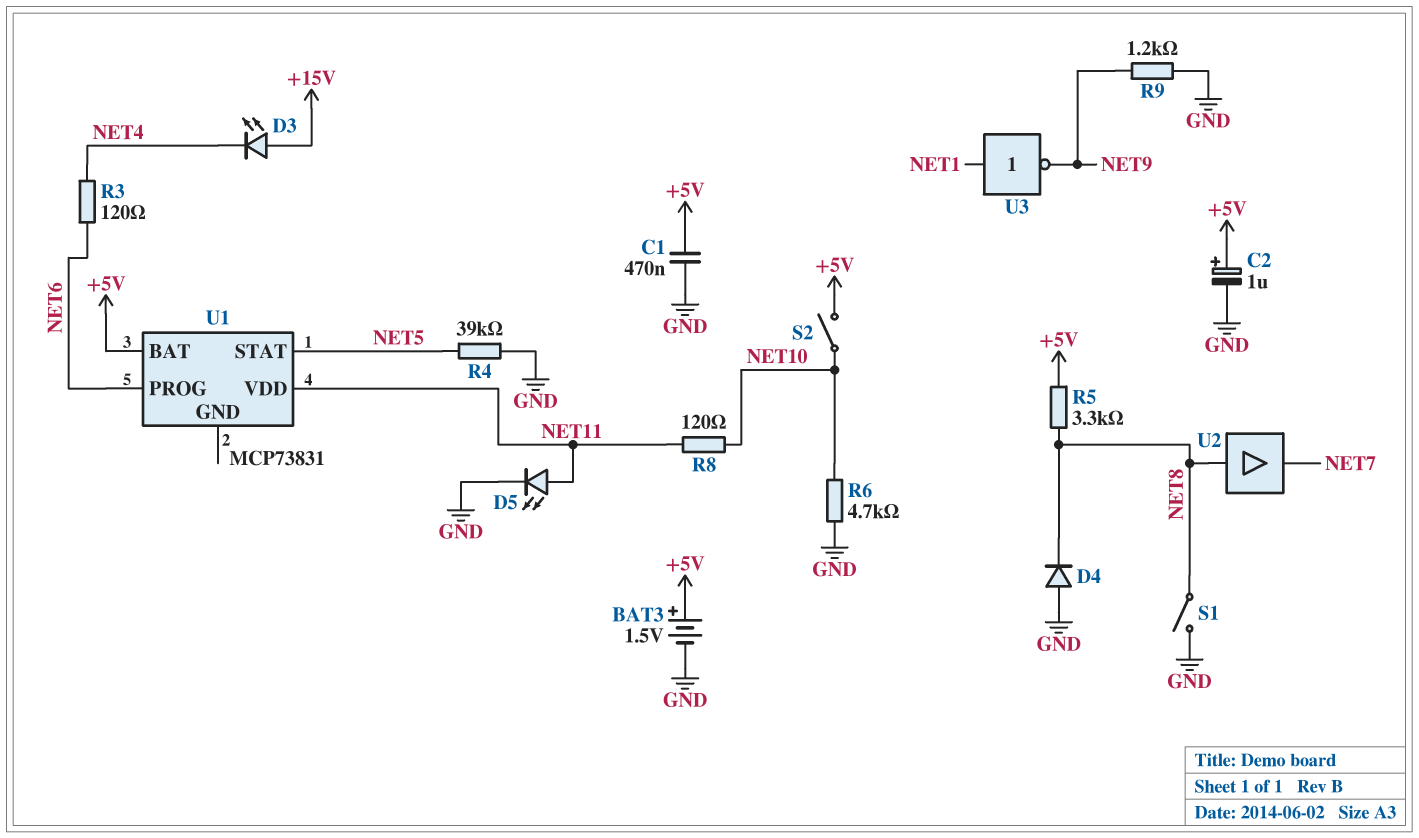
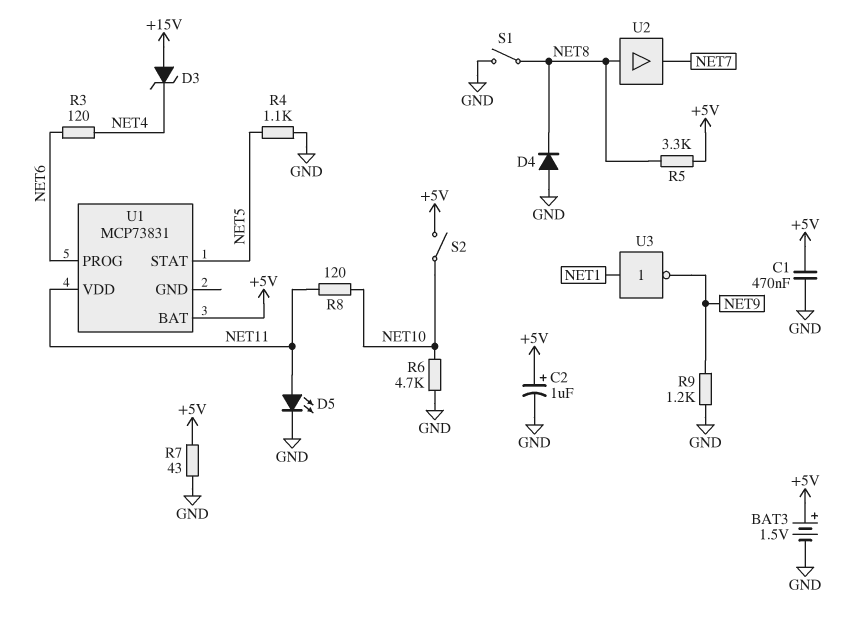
D3: LED (A +15V, K NET4) -> zener (A +15V, K NET4)
R4: 39k (GND, NET5) -> 1.1k (GND, NET5)
R7: none -> 43 (+5V, GND)

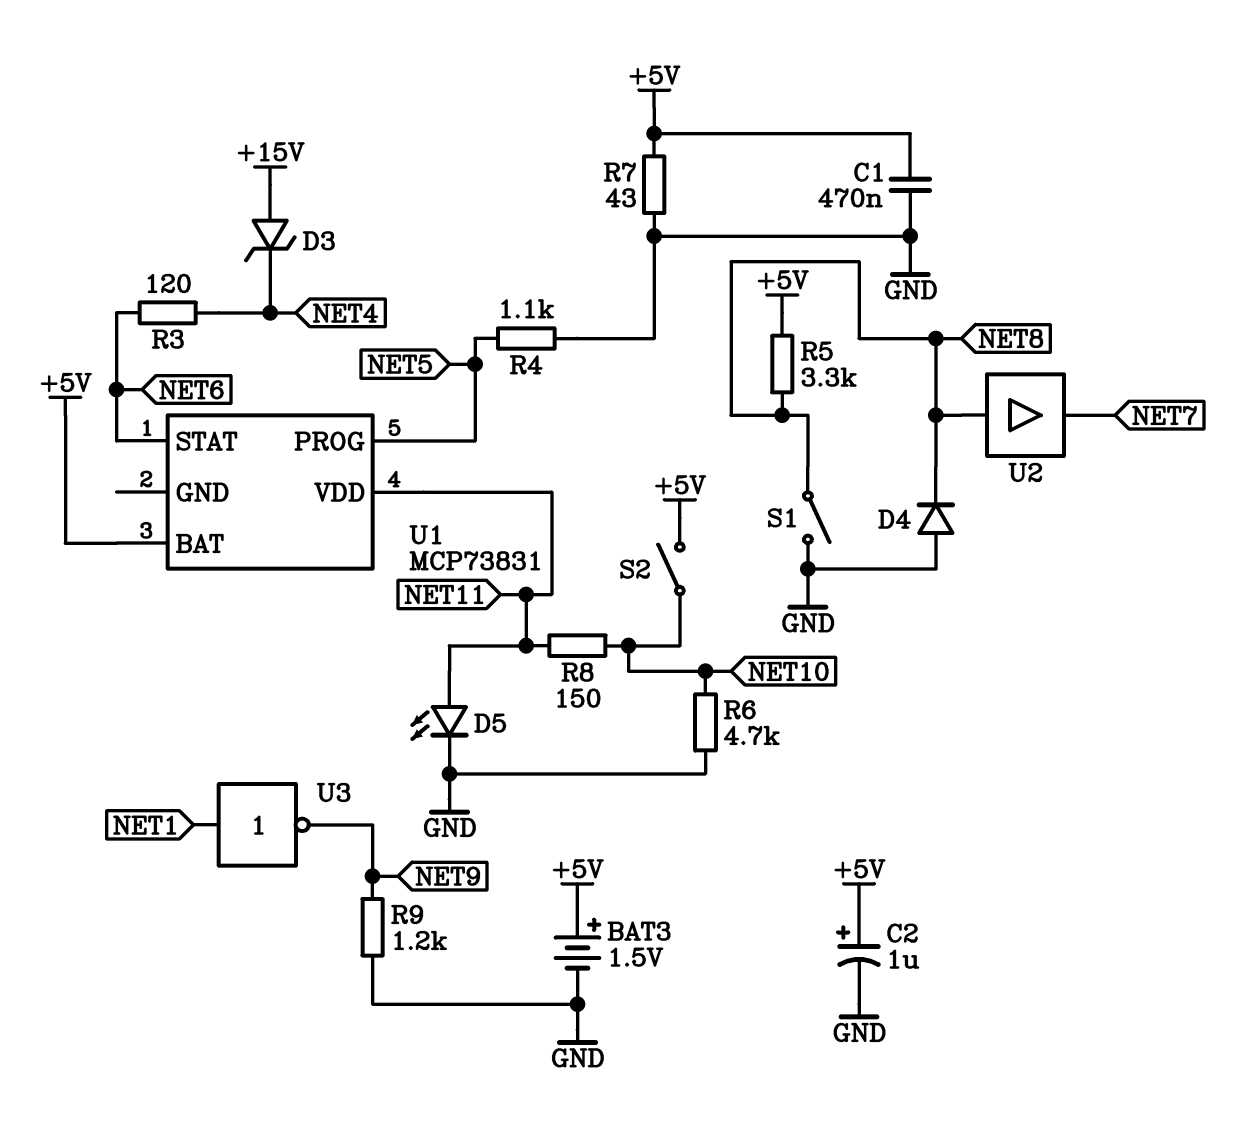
R8: 120 (NET10, NET11) -> 150 (NET10, NET11)
U1 pin PROG: NET6 -> NET5
U1 pin STAT: NET5 -> NET6

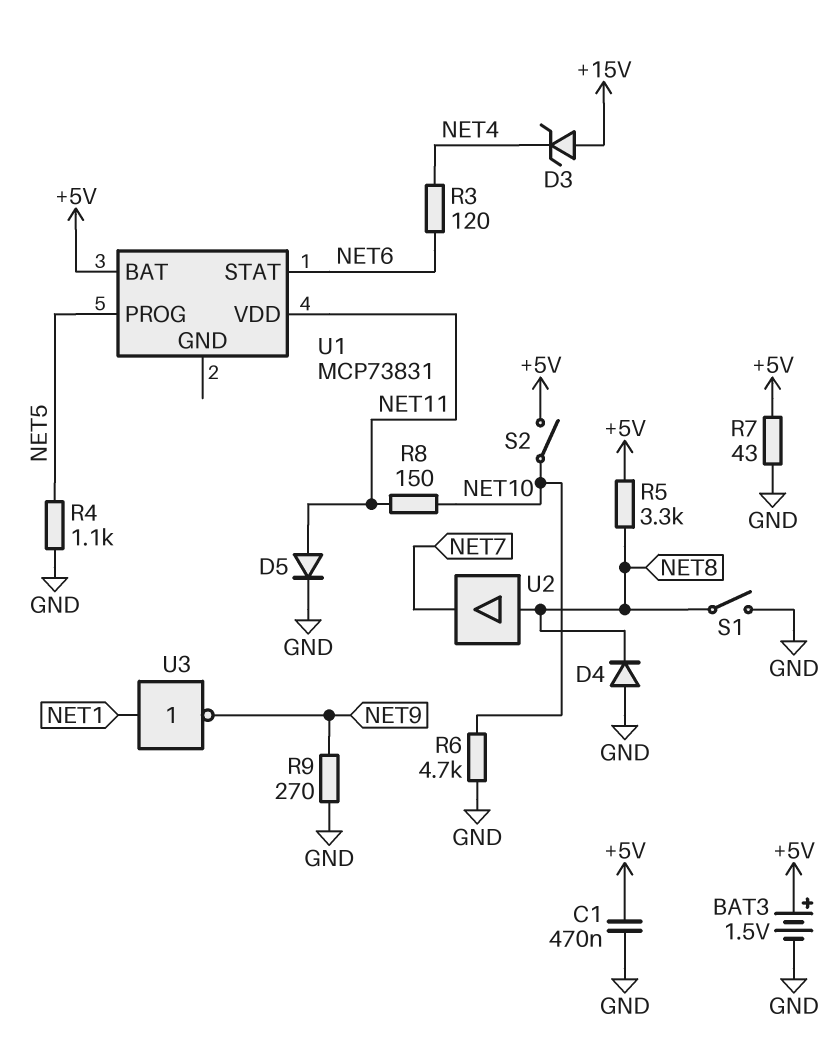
C2: 1uF (plus +5V, minus GND) -> none
D5: LED (A NET11, K GND) -> diode (A NET11, K GND)
R9: 1.2k (GND, NET9) -> 270 (GND, NET9)

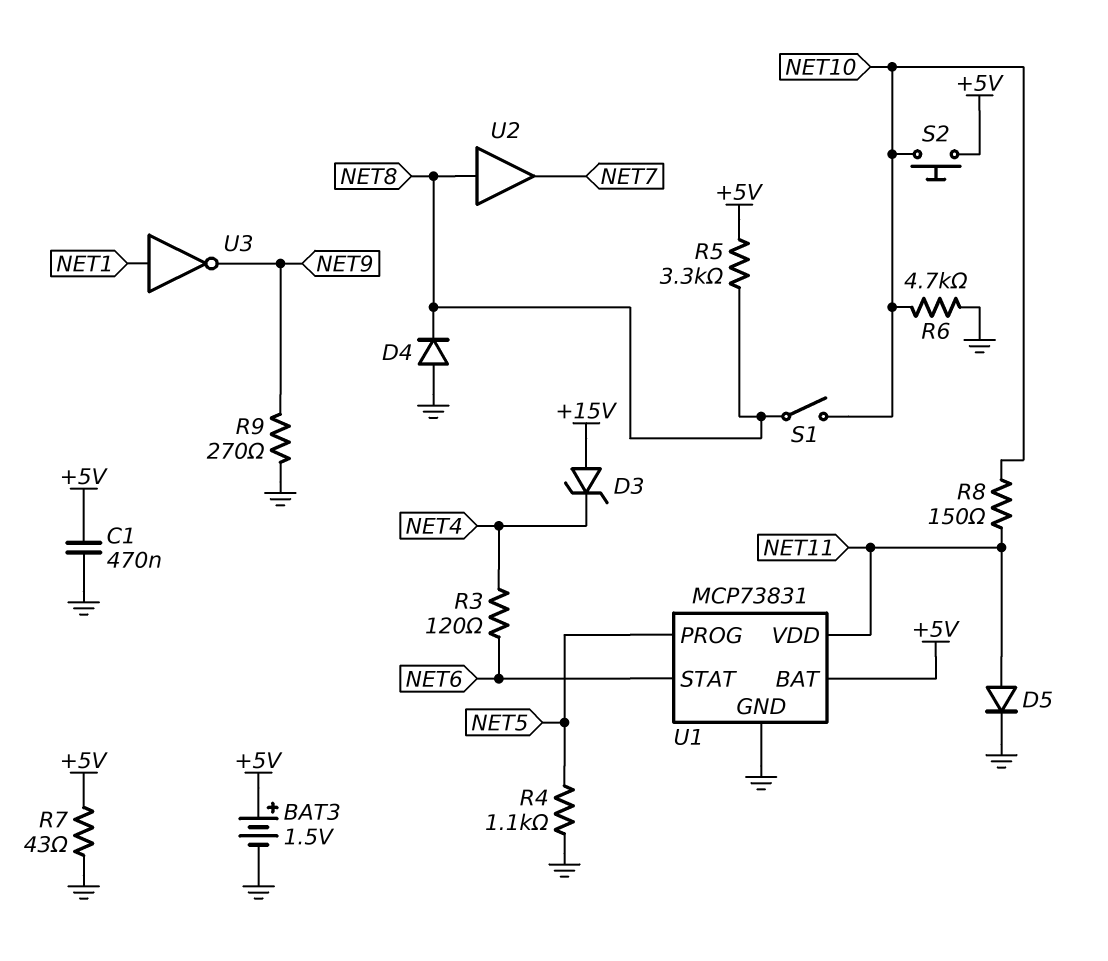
S1: switch (GND, NET8) -> switch (NET8, NET10)
S2: switch (+5V, NET10) -> button (+5V, NET10)
U1 pin GND: none -> GND

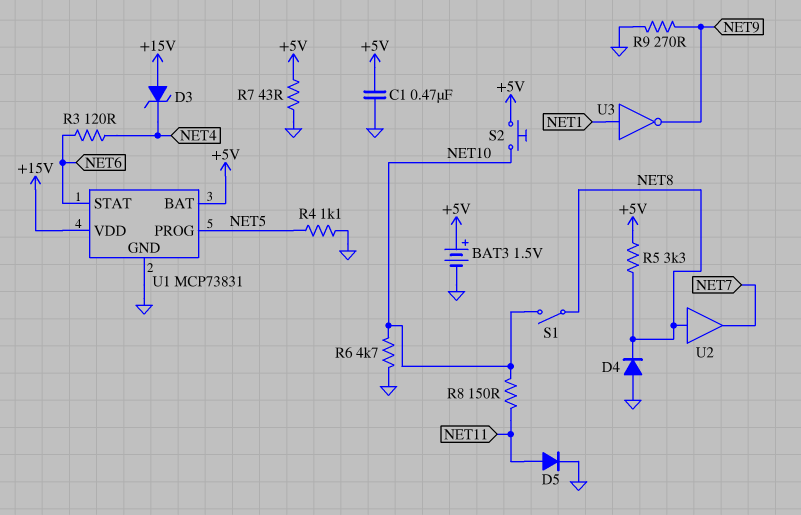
U1 pin VDD: NET11 -> +15V

